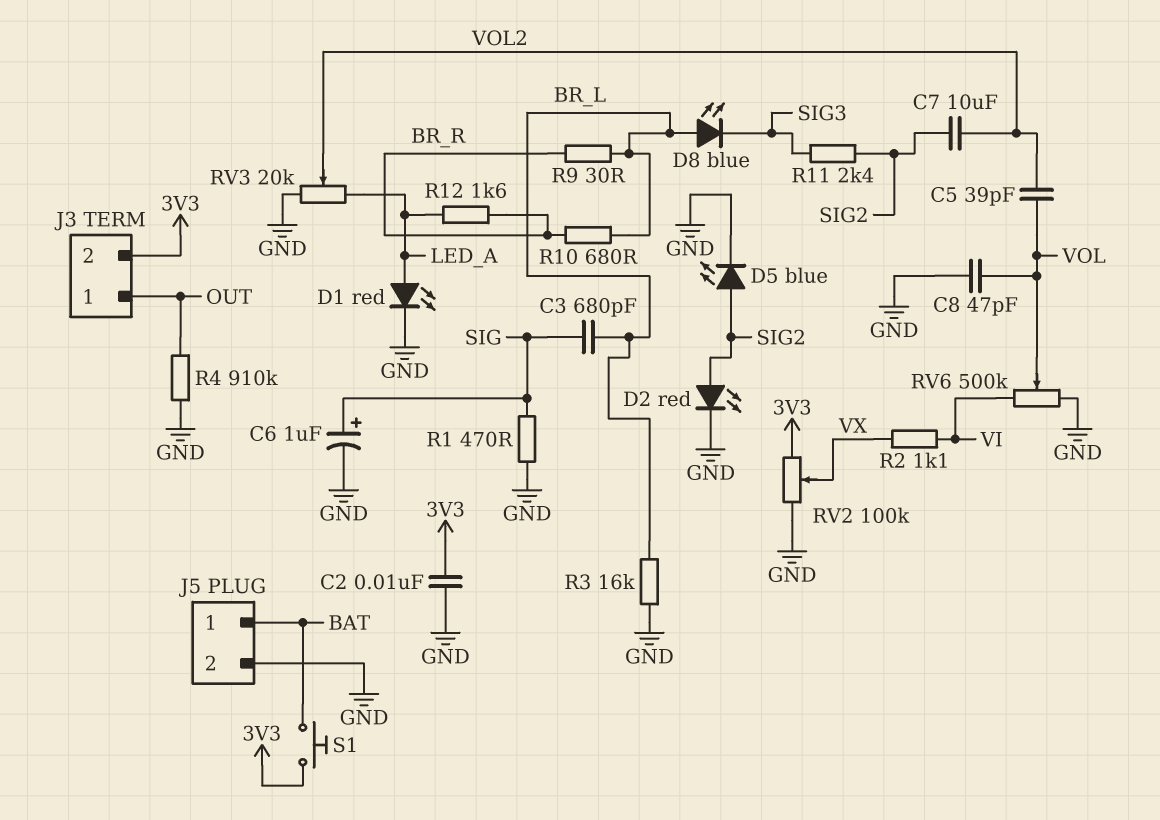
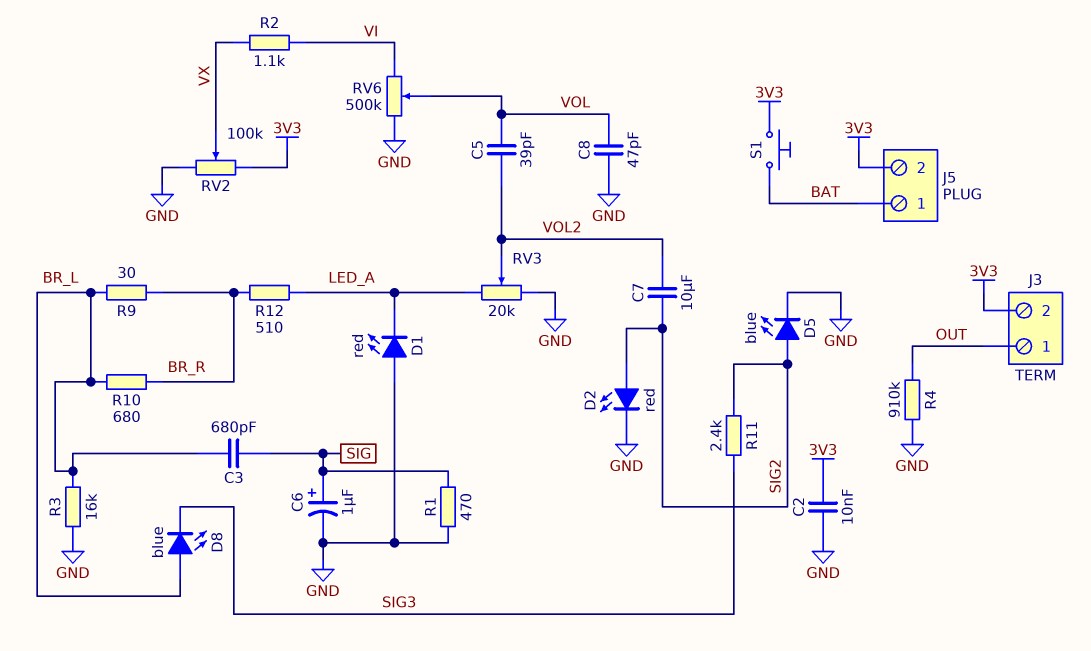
D1: LED red (A LED_A, K GND) -> LED red (A GND, K LED_A)
J5 pin 2: GND -> 3V3
R12: 1.6k (BR_R, LED_A) -> 510 (BR_R, LED_A)

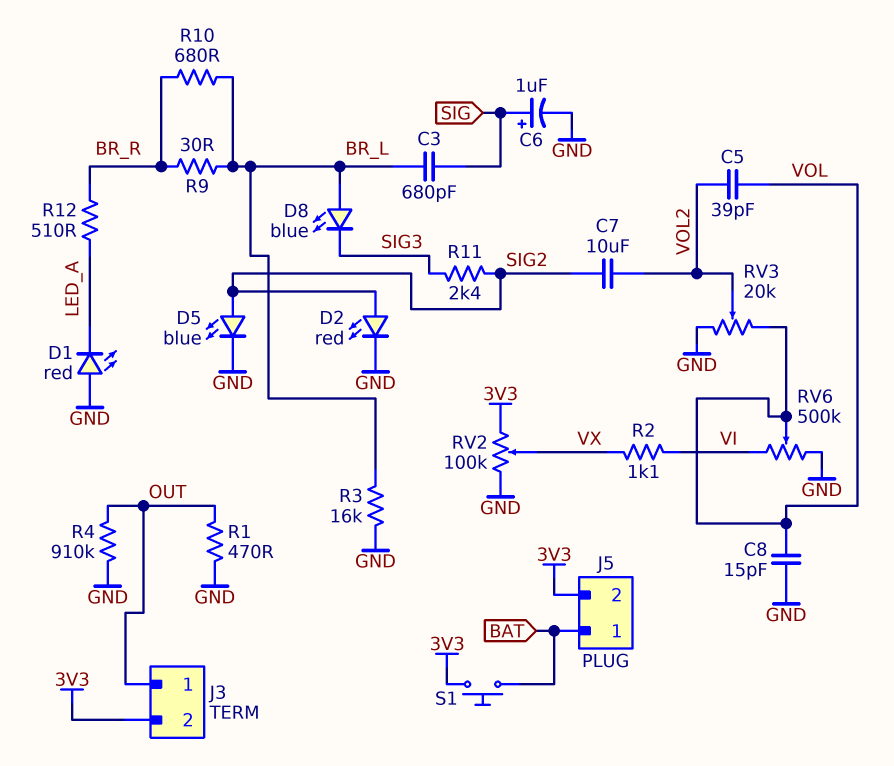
C2: 10nF (3V3, GND) -> none
C8: 47pF (GND, VOL) -> 15pF (GND, VOL)
R1: 470 (GND, SIG) -> 470 (GND, OUT)
RV3: 20k (GND, LED_A, wiper VOL2) -> 20k (GND, VOL, wiper VOL2)

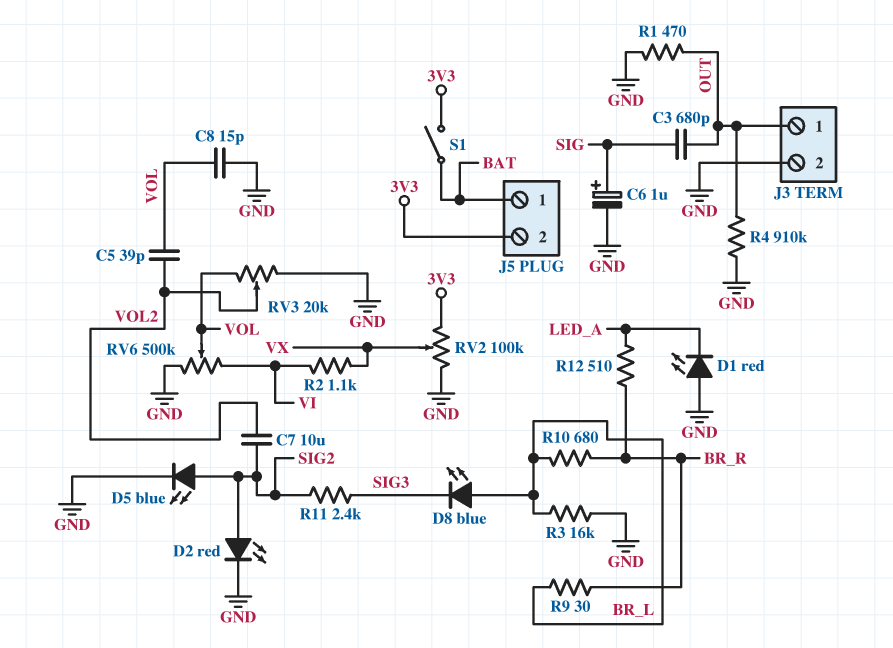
C3: 680pF (BR_L, SIG) -> 680pF (OUT, SIG)
J3 pin 2: 3V3 -> GND
S1: button (3V3, BAT) -> switch (3V3, BAT)

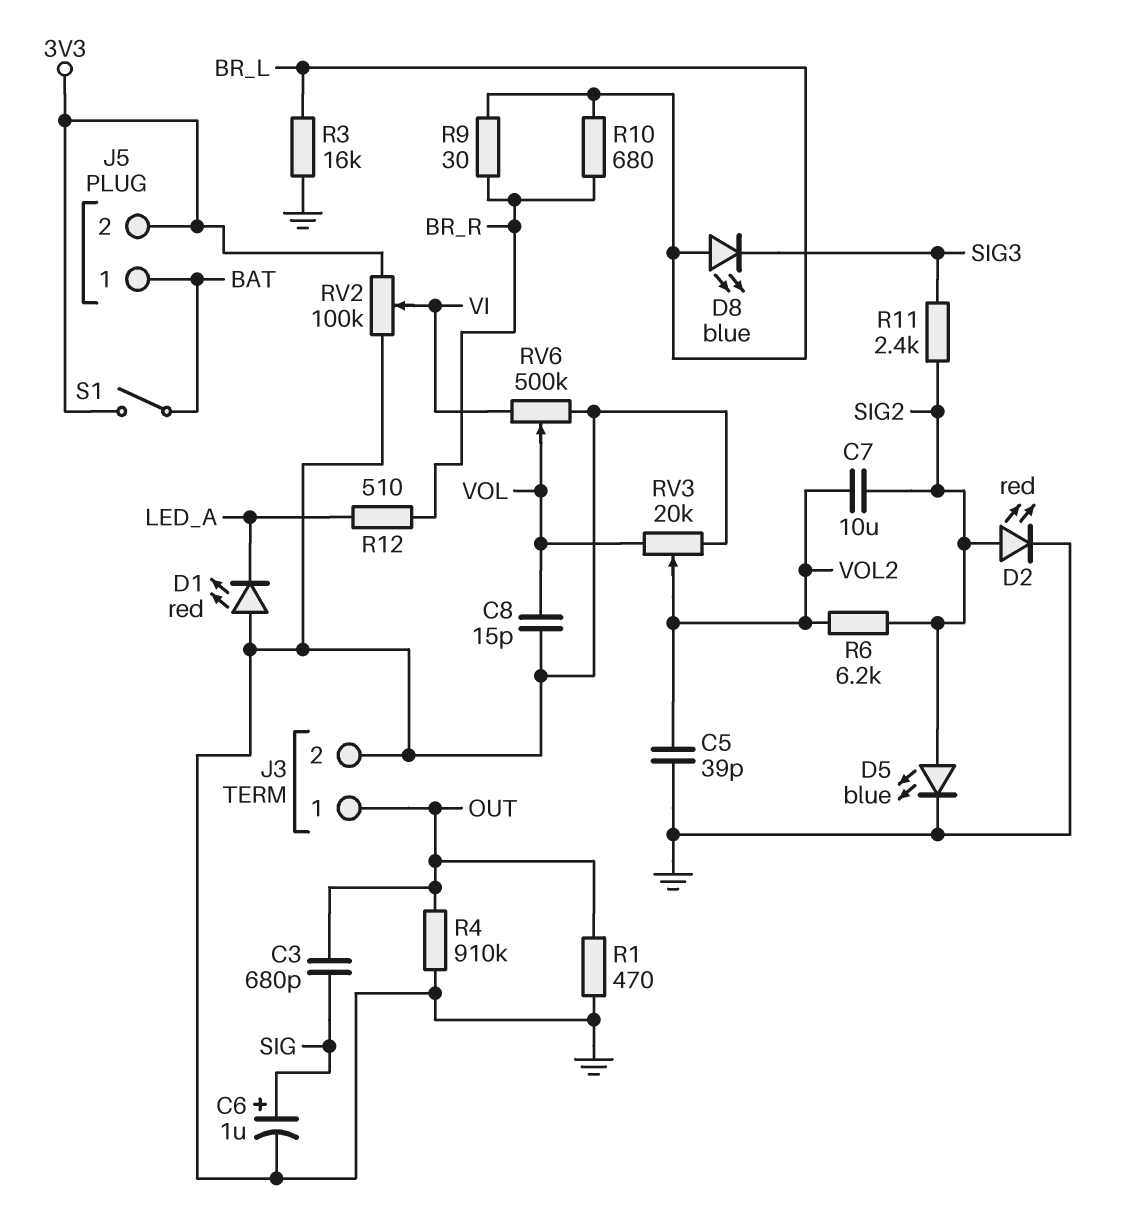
C5: 39pF (VOL, VOL2) -> 39pF (GND, VOL2)
R2: 1.1k (VI, VX) -> none
R6: none -> 6.2k (SIG2, VOL2)
RV2: 100k (3V3, GND, wiper VX) -> 100k (3V3, GND, wiper VI)

